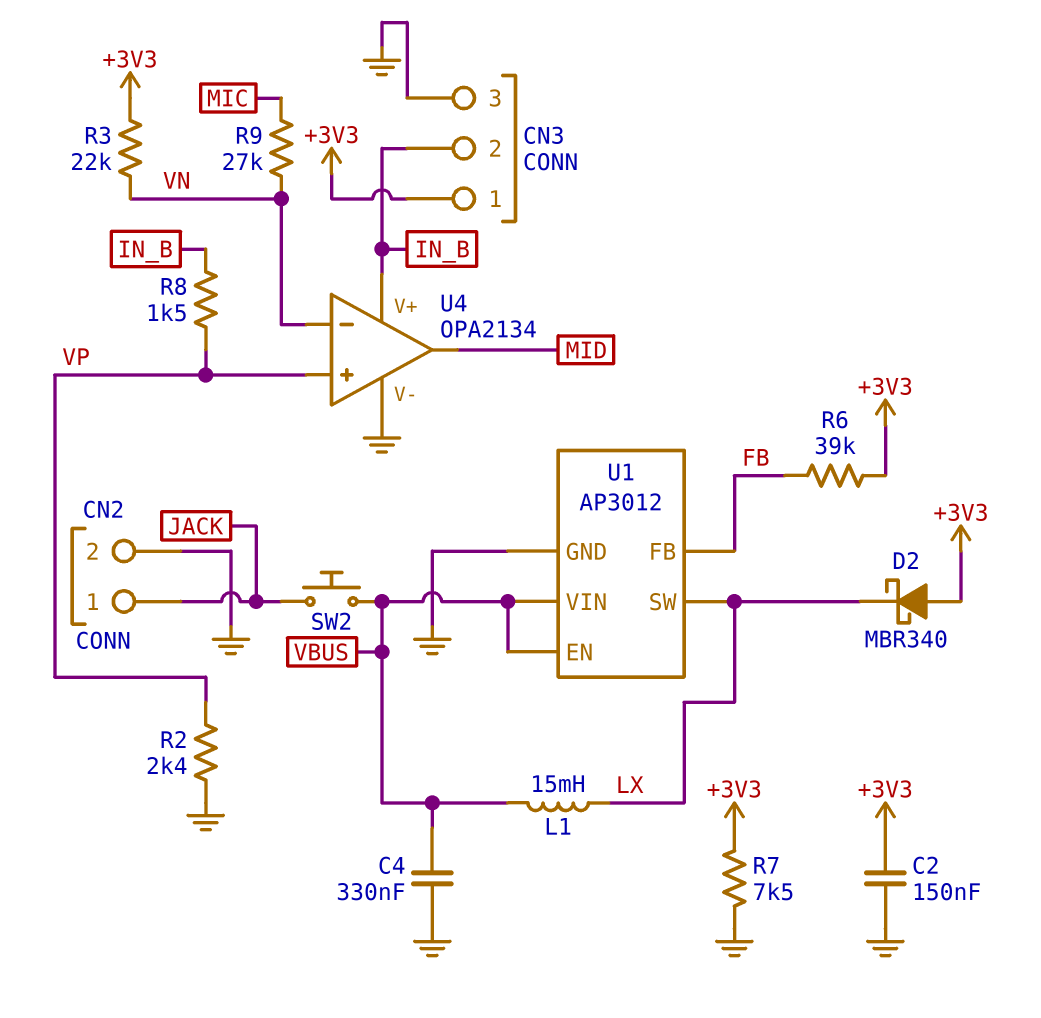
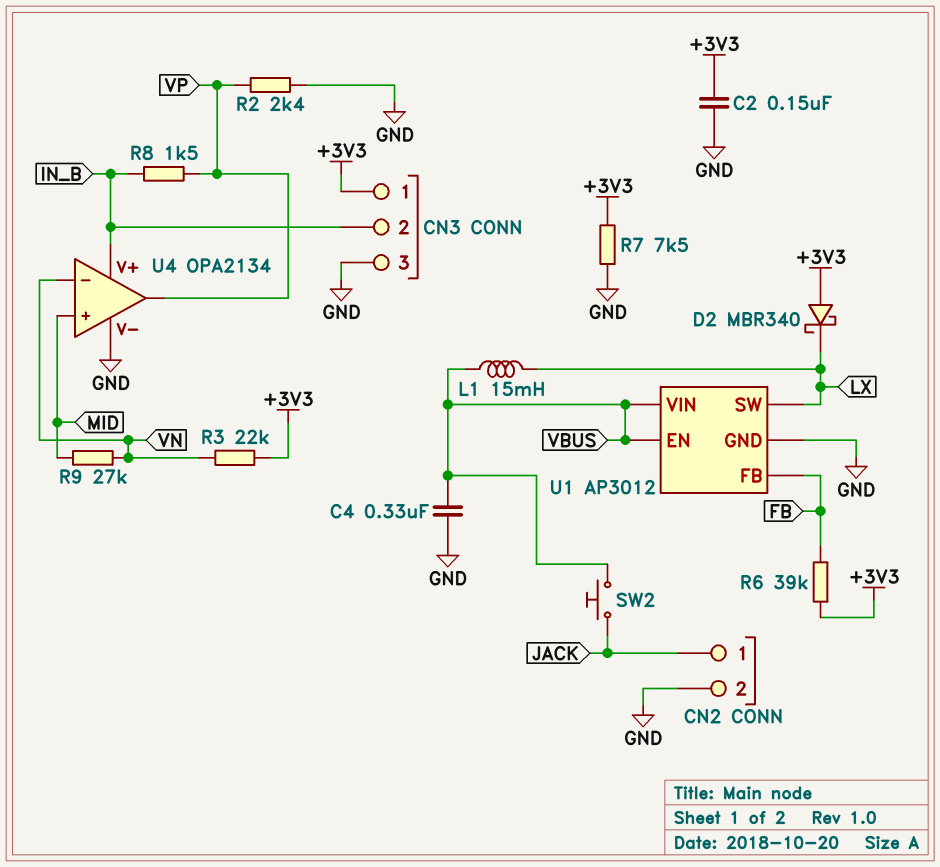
R9: 27k (MIC, VN) -> 27k (MID, VN)
U4 pin in+: VP -> MID
U4 pin out: MID -> VP

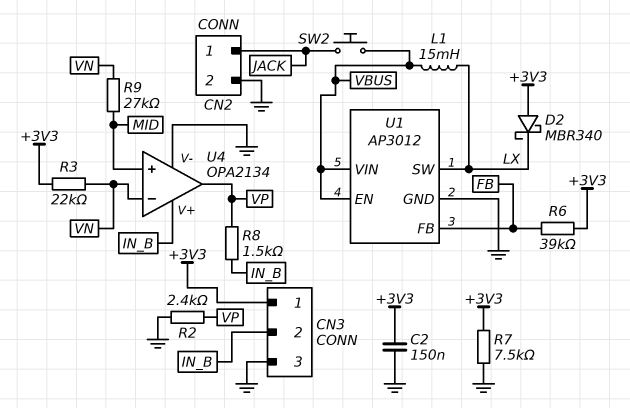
C4: 330nF (GND, VBUS) -> none

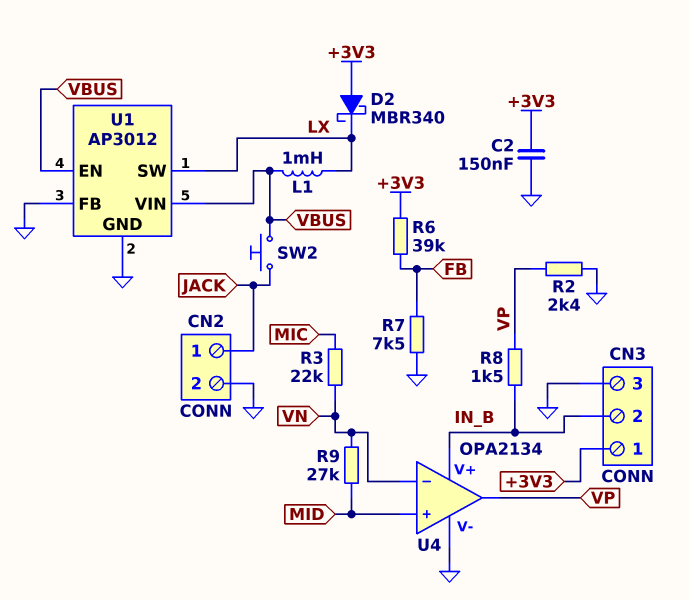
L1: 15mH (LX, VBUS) -> 1mH (LX, VBUS)
R3: 22k (+3V3, VN) -> 22k (MIC, VN)
R7: 7.5k (+3V3, GND) -> 7.5k (FB, GND)
U1 pin FB: FB -> GND

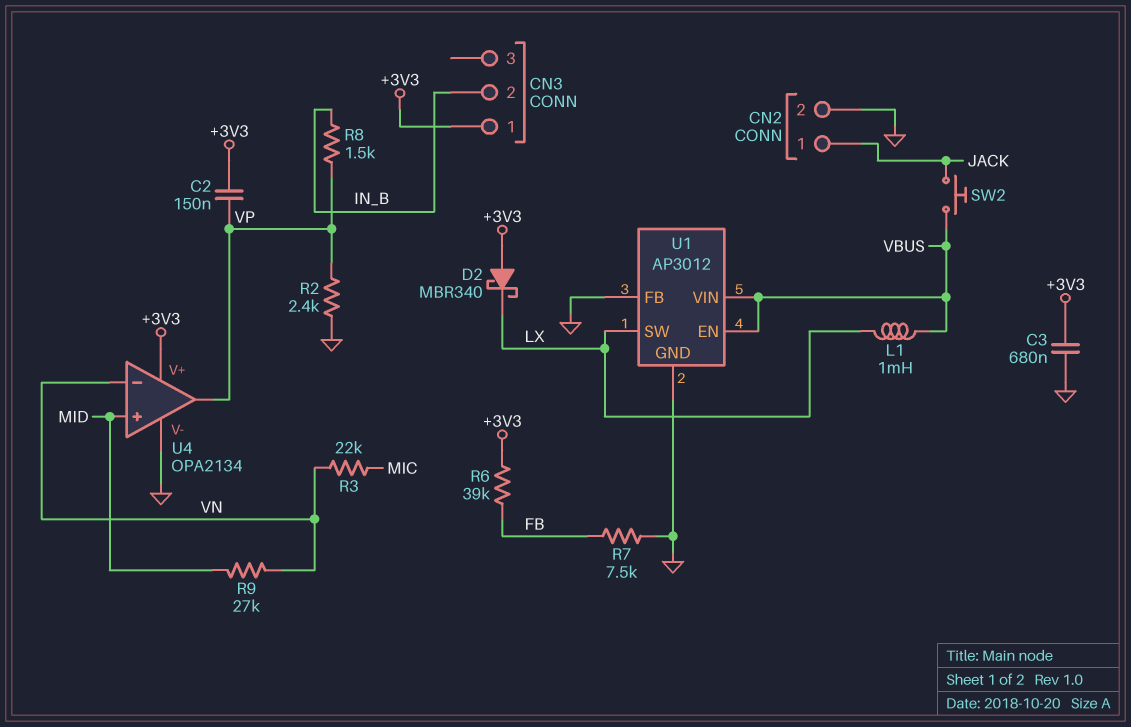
C2: 150nF (+3V3, GND) -> 150nF (+3V3, VP)
C3: none -> 680nF (+3V3, GND)
CN3 pin 3: GND -> none
U4 pin V+: IN_B -> +3V3

